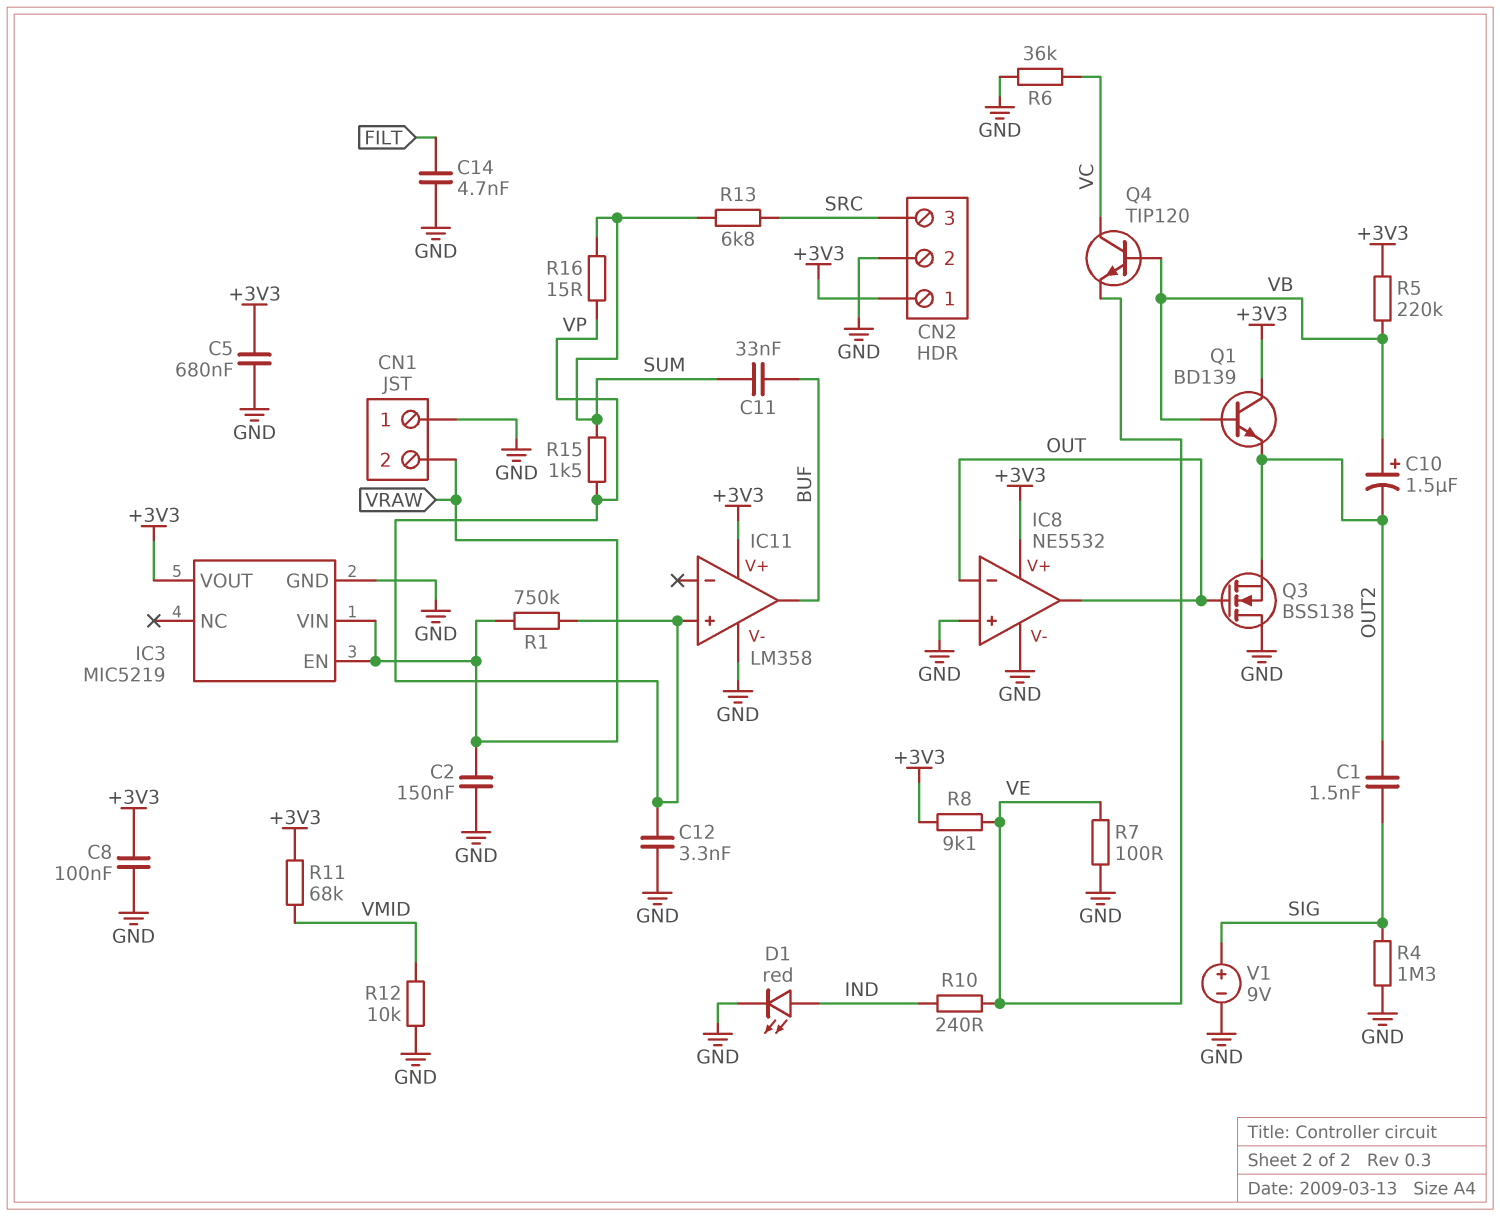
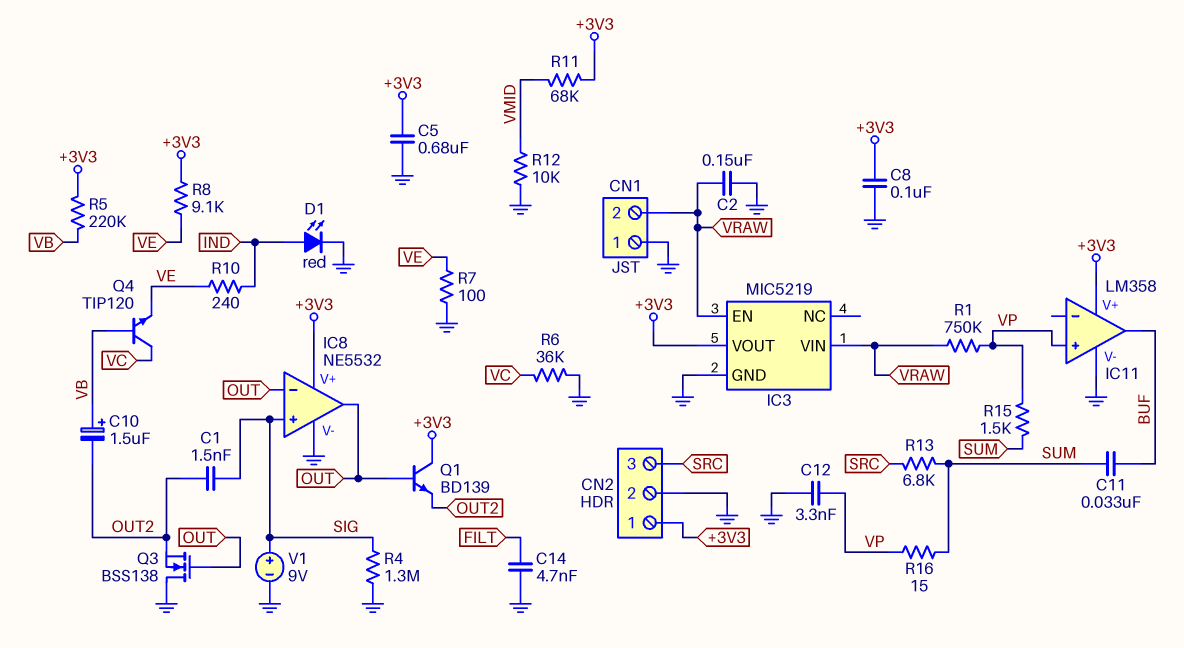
IC8 pin in+: GND -> SIG
Q1: NPN BD139 (B VB, C +3V3, E OUT2) -> NPN BD139 (B OUT, C +3V3, E OUT2)

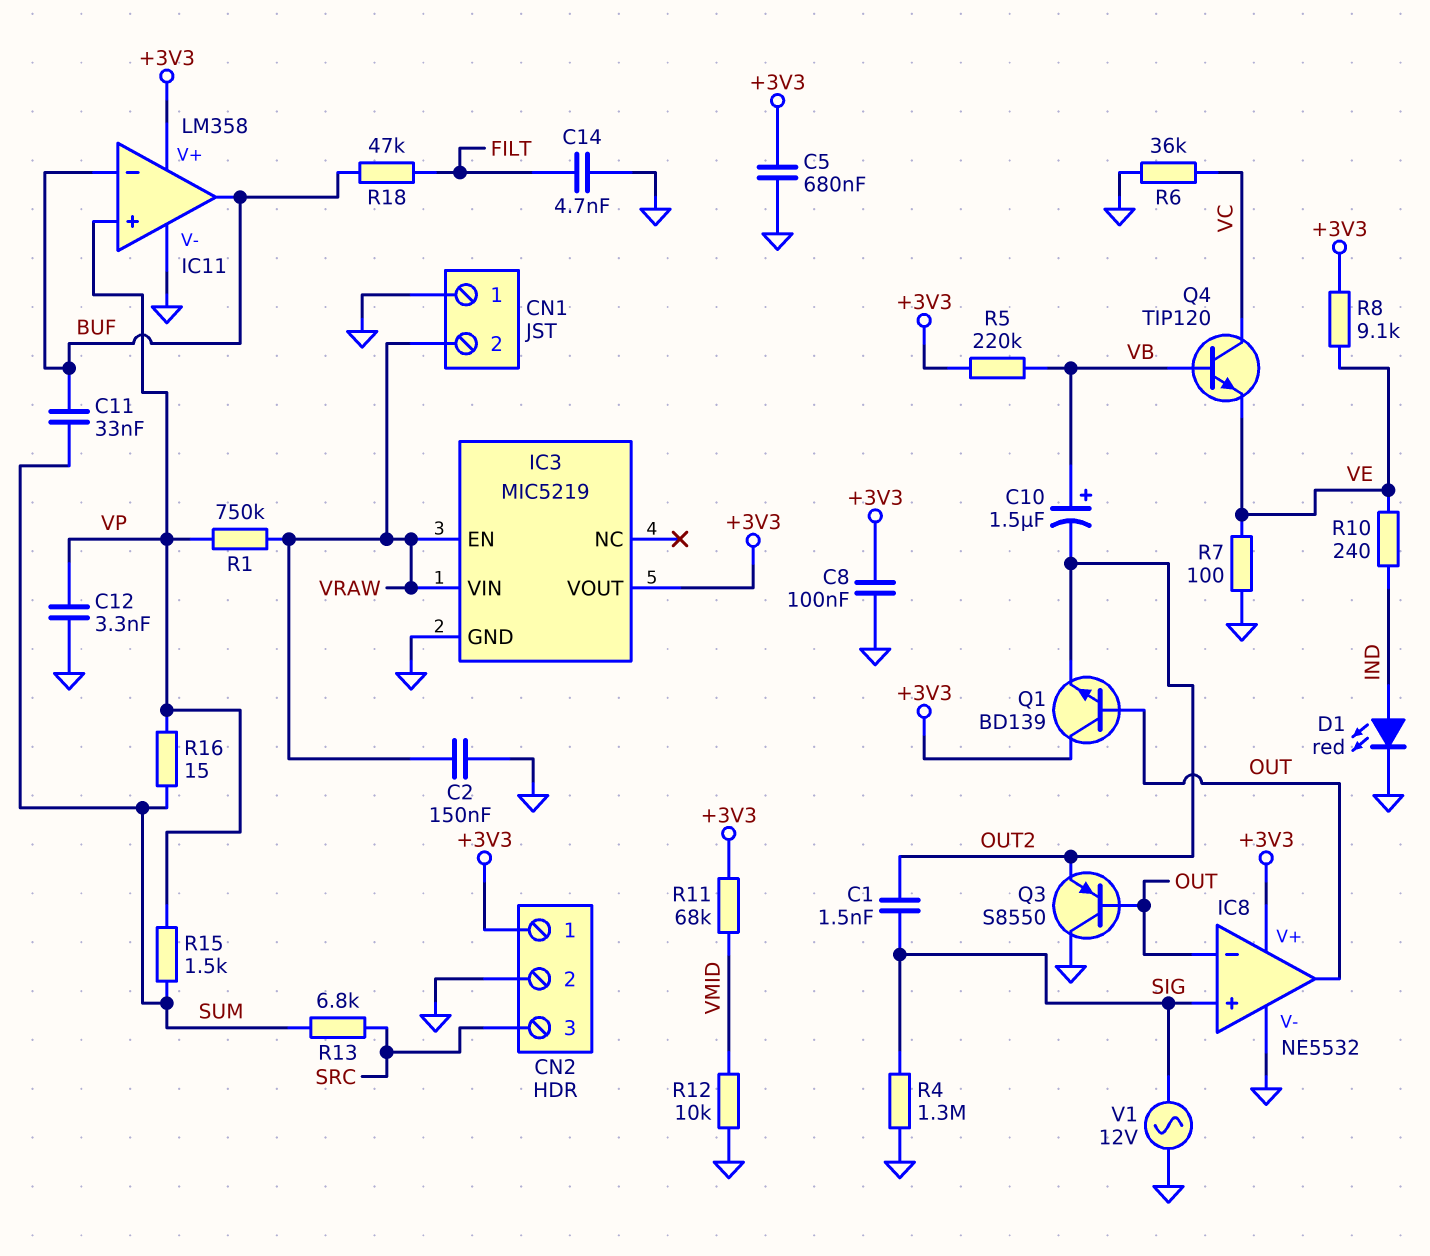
IC11 pin in-: none -> BUF
Q3: NMOS BSS138 (G OUT, D GND, S OUT2) -> PNP S8550 (B OUT, C GND, E OUT2)
R18: none -> 47k (BUF, FILT)
V1: 9V (plus SIG, minus GND) -> AC 12V (GND, SIG)

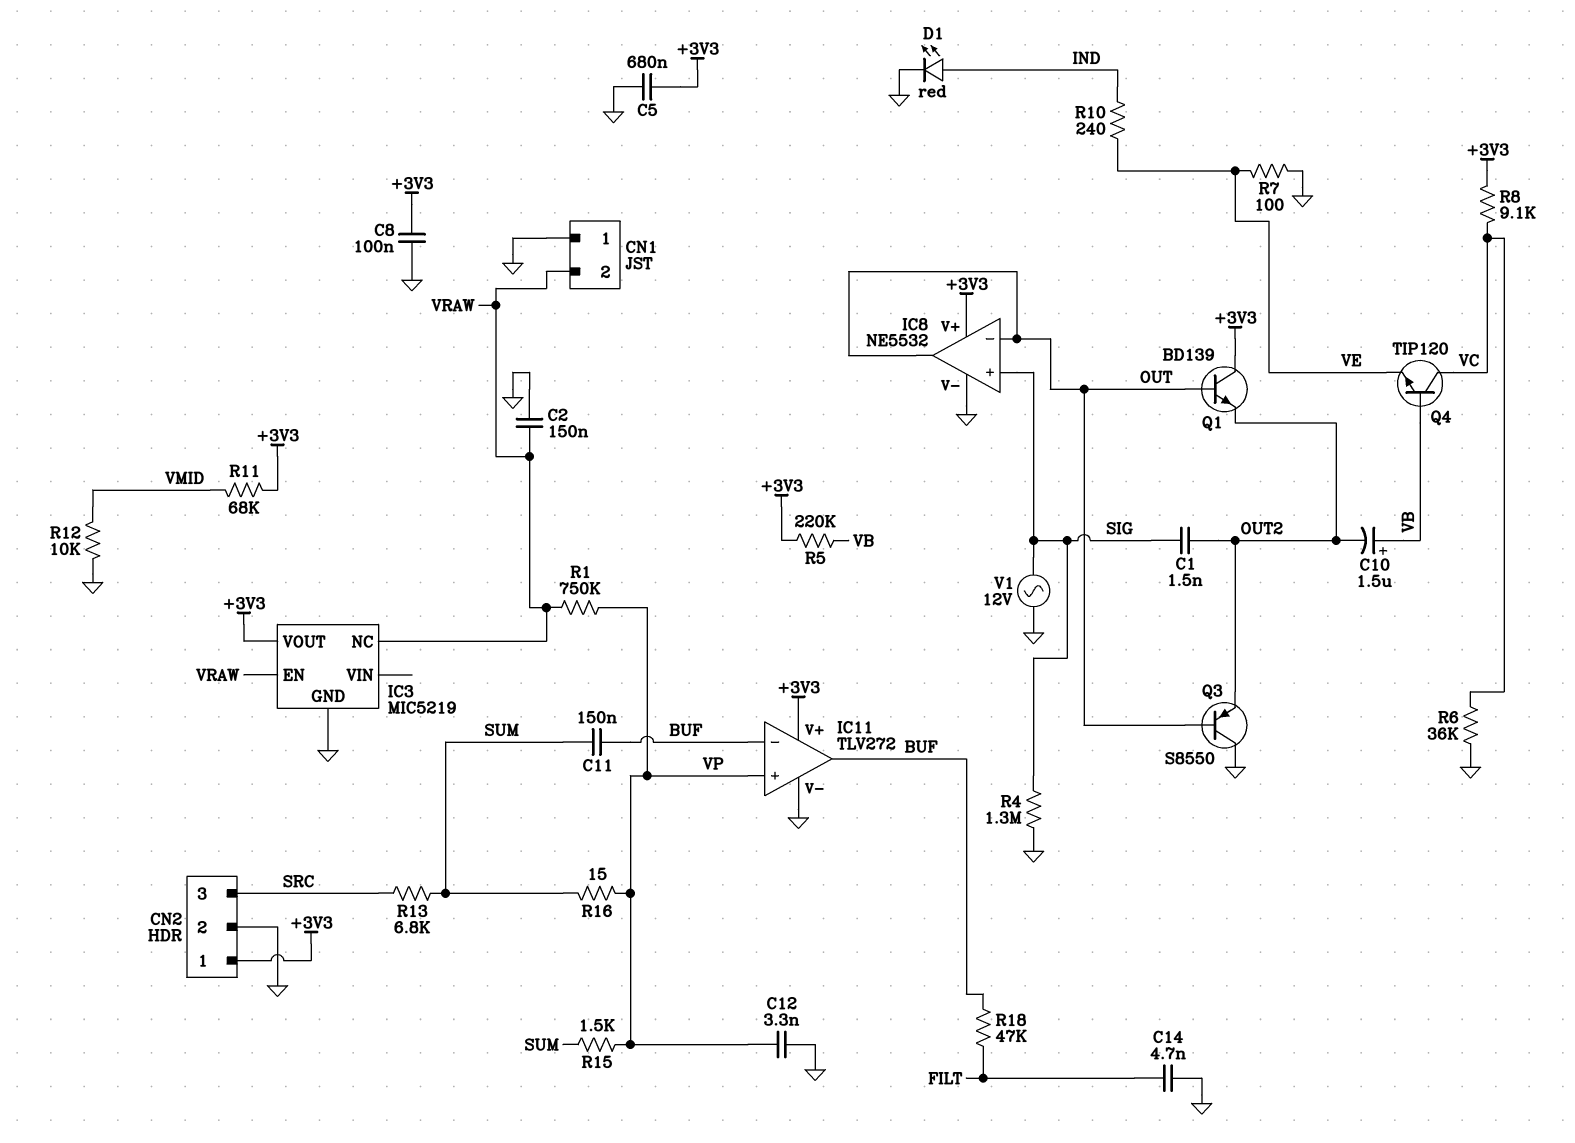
C11: 33nF (BUF, SUM) -> 150nF (BUF, SUM)
IC3 pin NC: none -> VRAW
IC3 pin VIN: VRAW -> none
IC11: LM358 -> TLV272
R8: 9.1k (+3V3, VE) -> 9.1k (+3V3, VC)

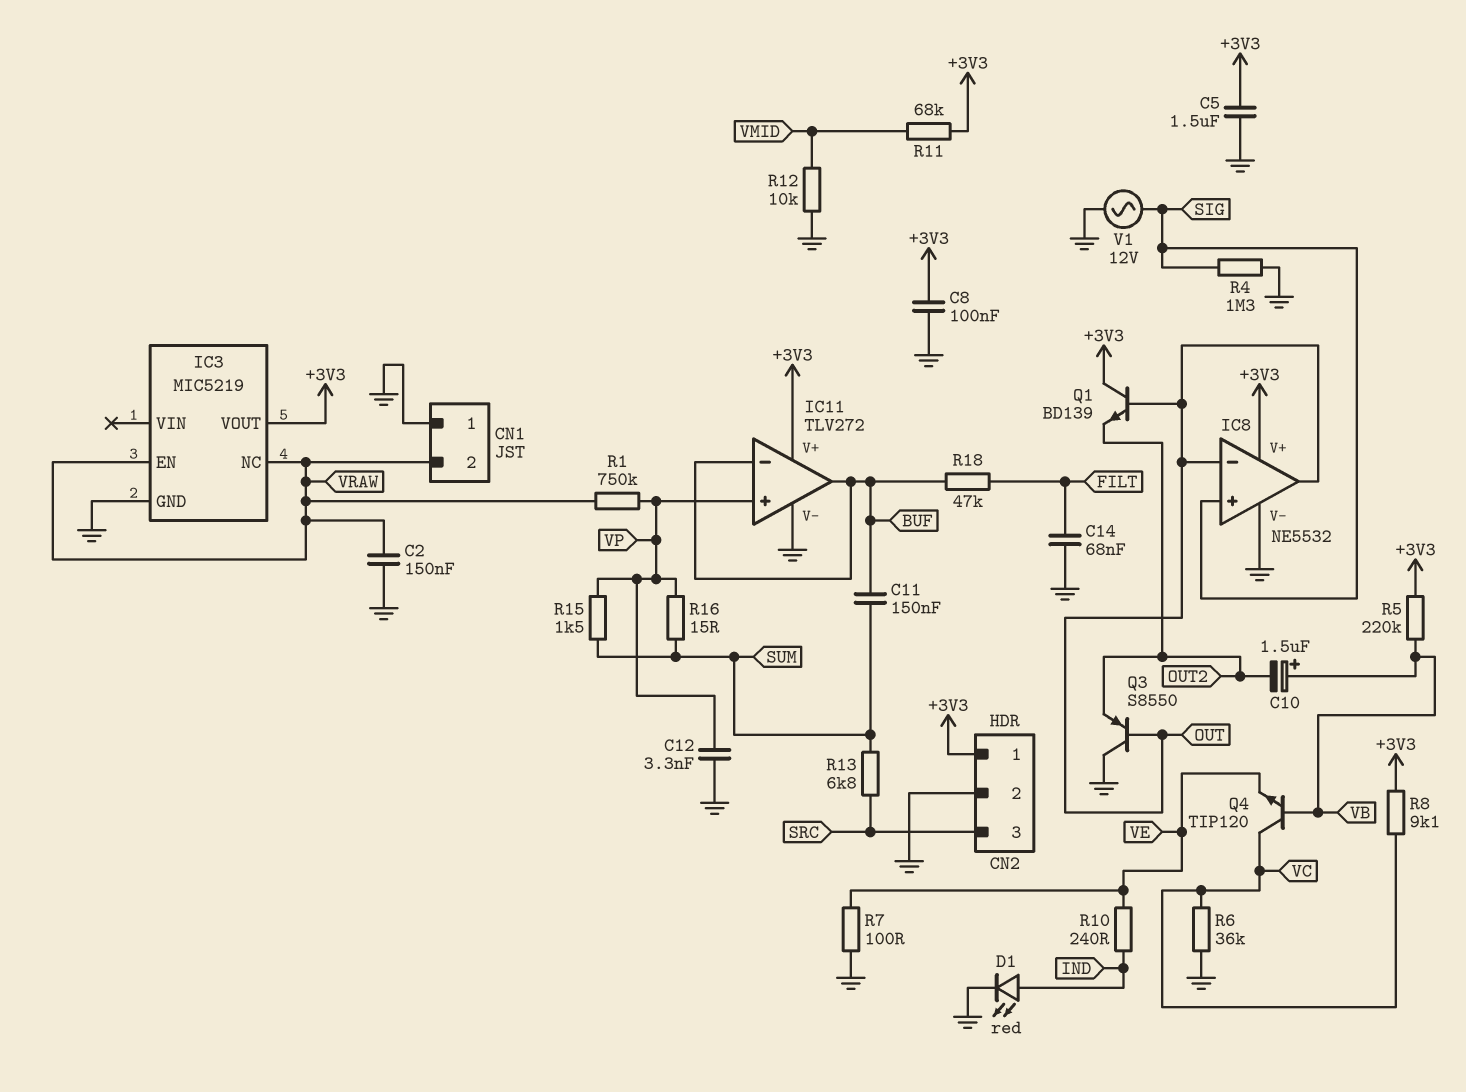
C1: 1.5nF (OUT2, SIG) -> none
C5: 680nF (+3V3, GND) -> 1.5uF (+3V3, GND)
C14: 4.7nF (FILT, GND) -> 68nF (FILT, GND)

